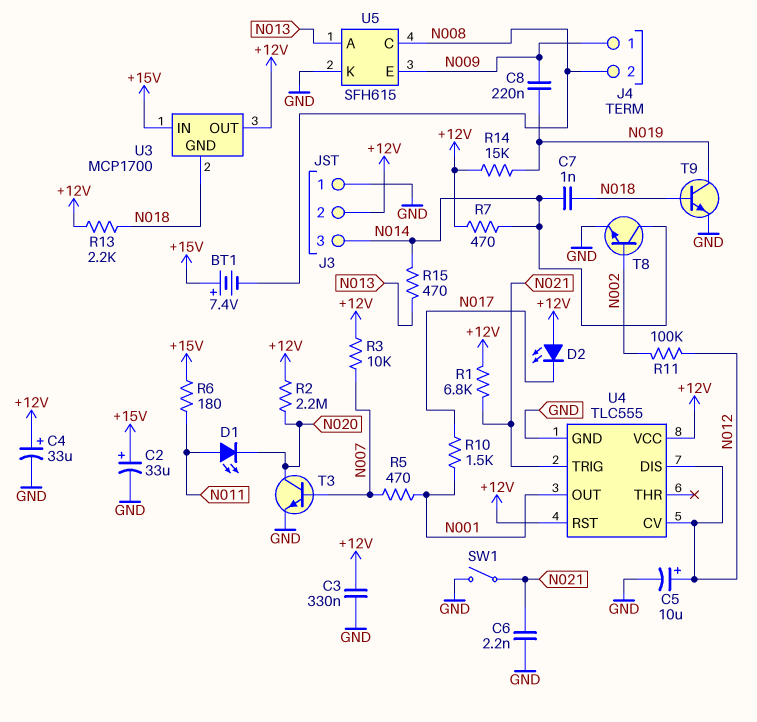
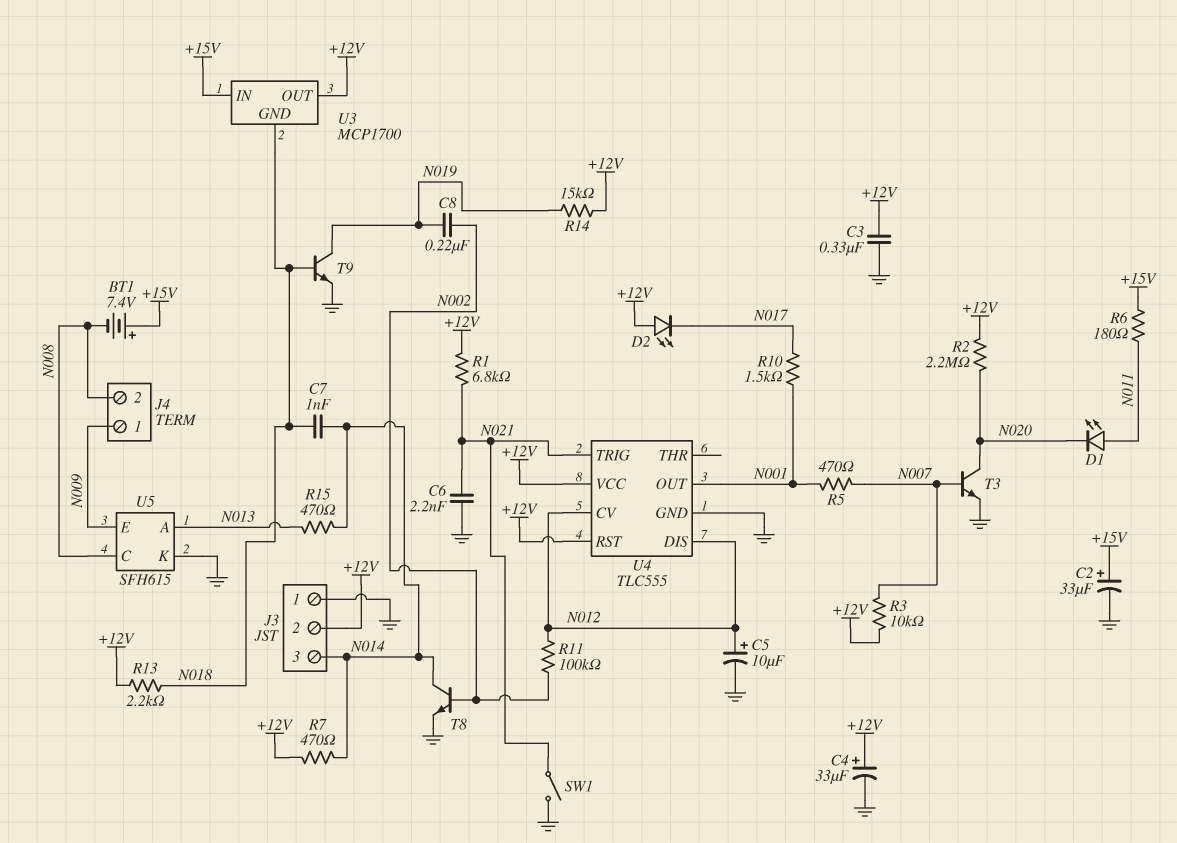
C8: 220nF (N009, N019) -> 220nF (N002, N019)

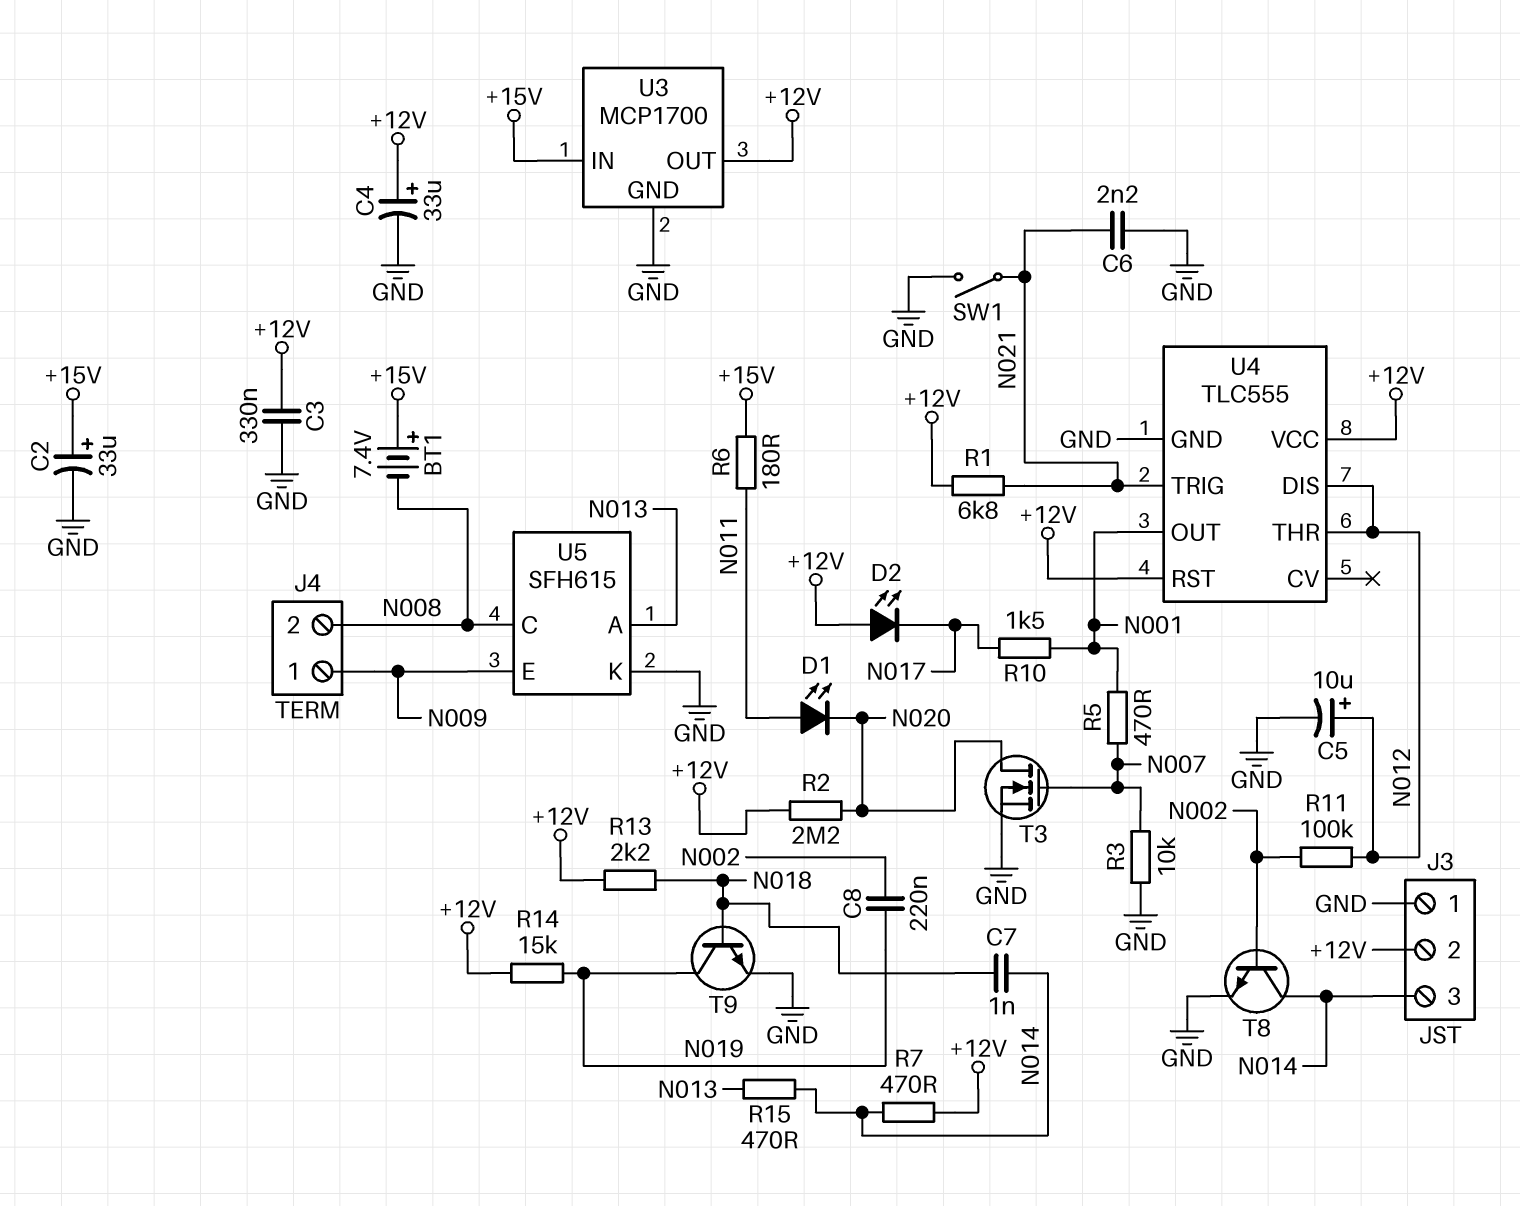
R3: 10k (+12V, N007) -> 10k (GND, N007)
T3: NPN (B N007, C N020, E GND) -> NMOS (G N007, D N020, S GND)
U3 pin GND: N018 -> GND
U4 pin CV: N012 -> none
U4 pin THR: none -> N012

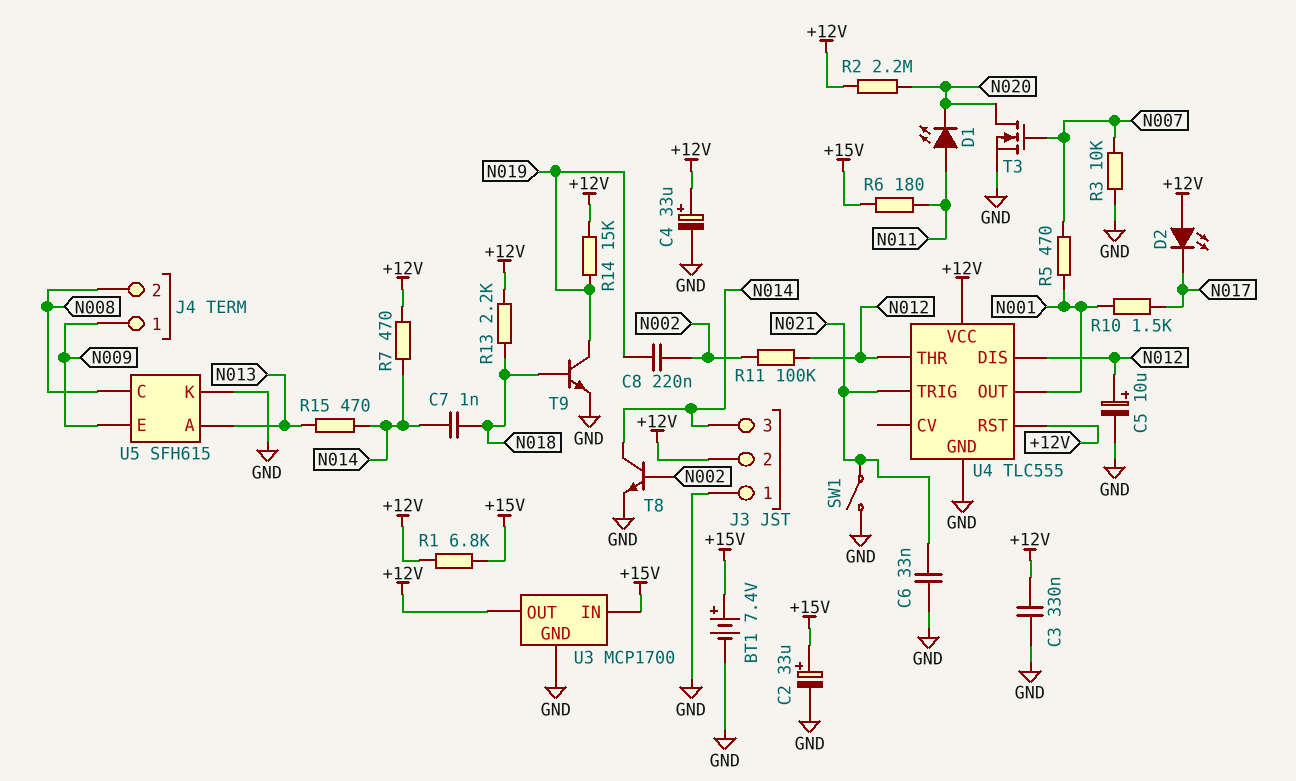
BT1: 7.4V (plus +15V, minus N008) -> 7.4V (plus +15V, minus GND)
C6: 2.2nF (GND, N021) -> 33nF (GND, N021)
R1: 6.8k (+12V, N021) -> 6.8k (+12V, +15V)

